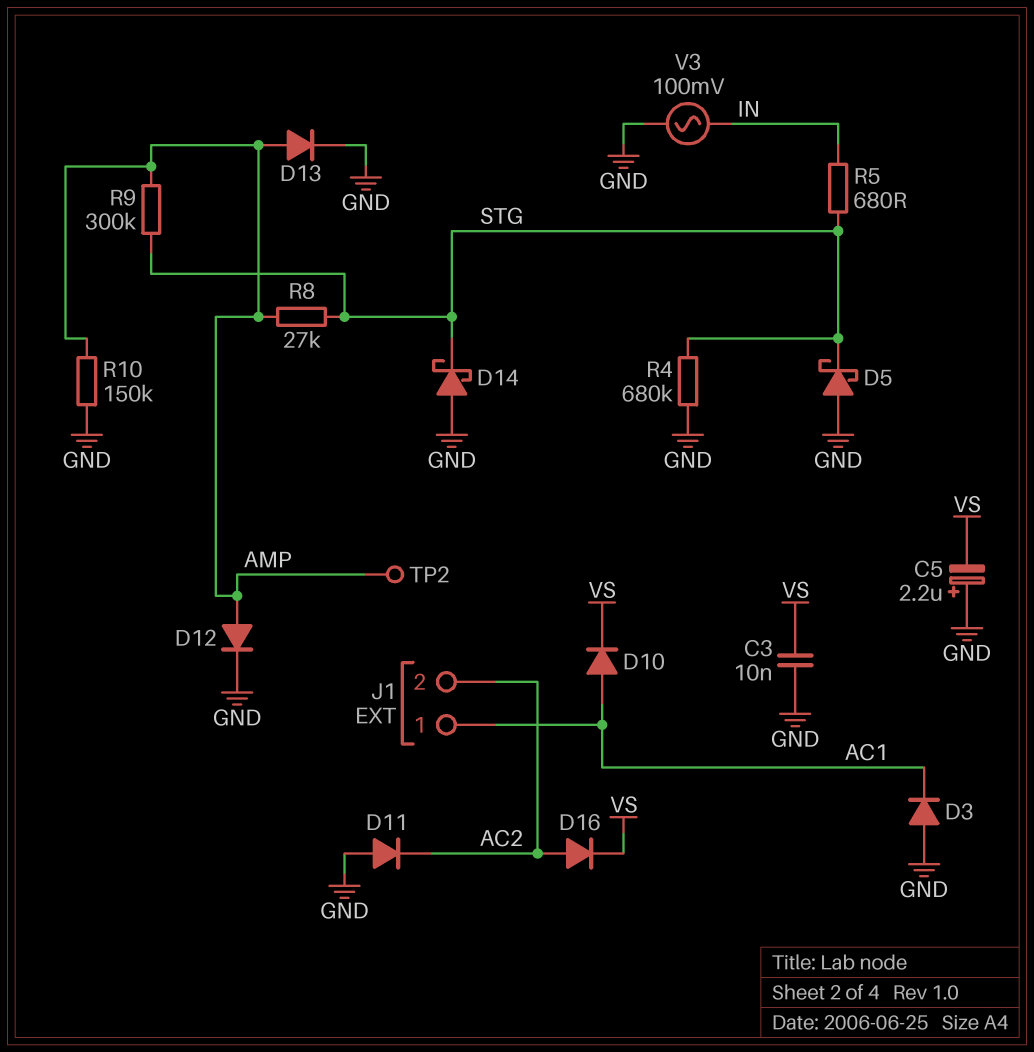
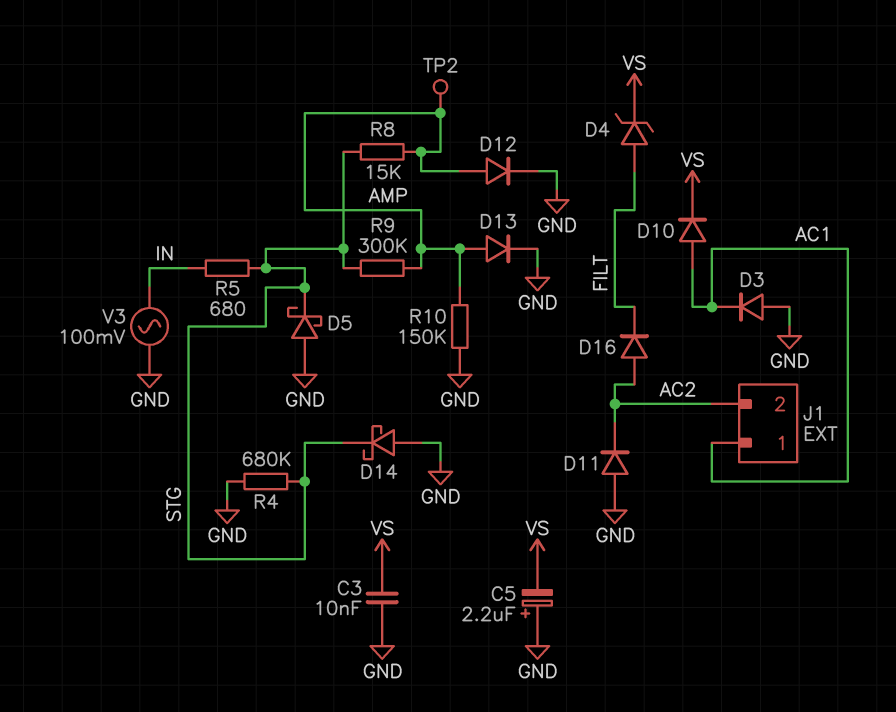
D4: none -> zener (A FILT, K VS)
D16: diode (A AC2, K VS) -> diode (A AC2, K FILT)
R8: 27k (AMP, STG) -> 15k (AMP, STG)

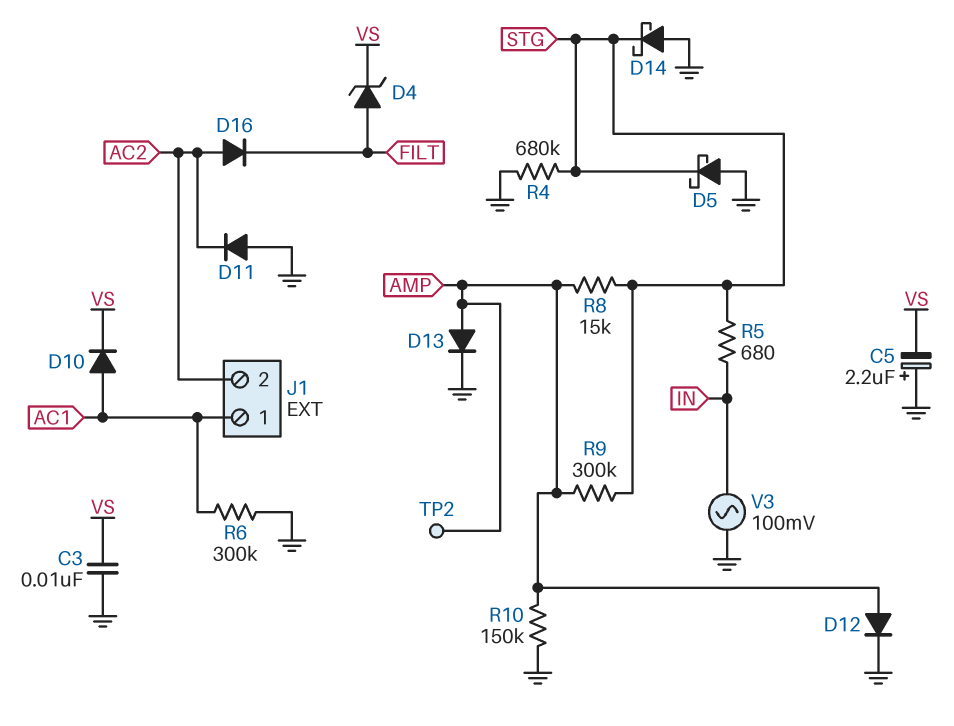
D3: diode (A GND, K AC1) -> none
R6: none -> 300k (AC1, GND)

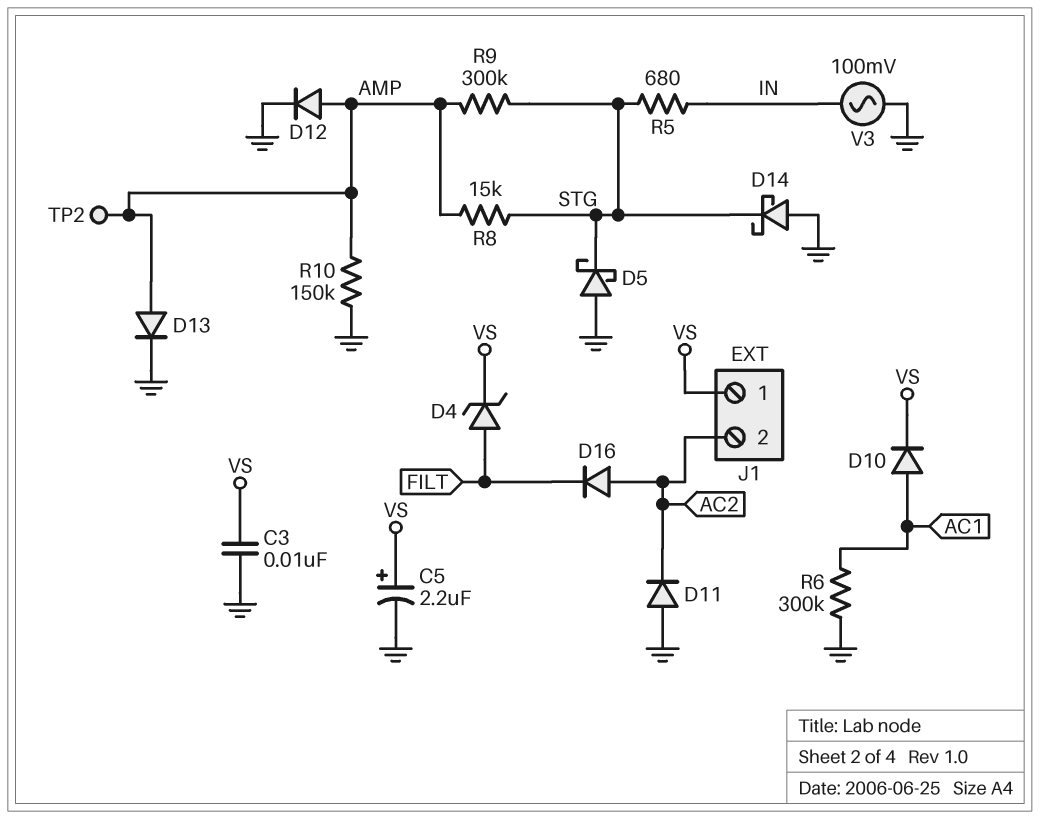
C5: 2.2uF (plus GND, minus VS) -> 2.2uF (plus VS, minus GND)
J1 pin 1: AC1 -> VS
R4: 680k (GND, STG) -> none

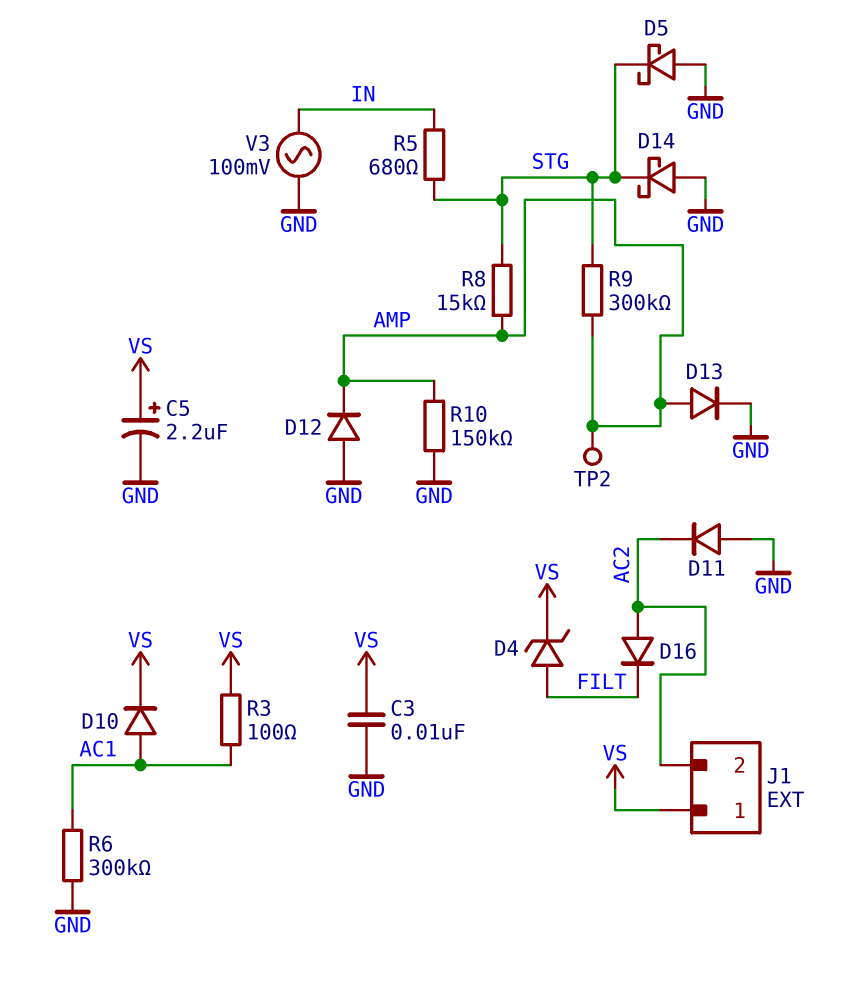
D12: diode (A AMP, K GND) -> diode (A GND, K AMP)
R3: none -> 100 (AC1, VS)

